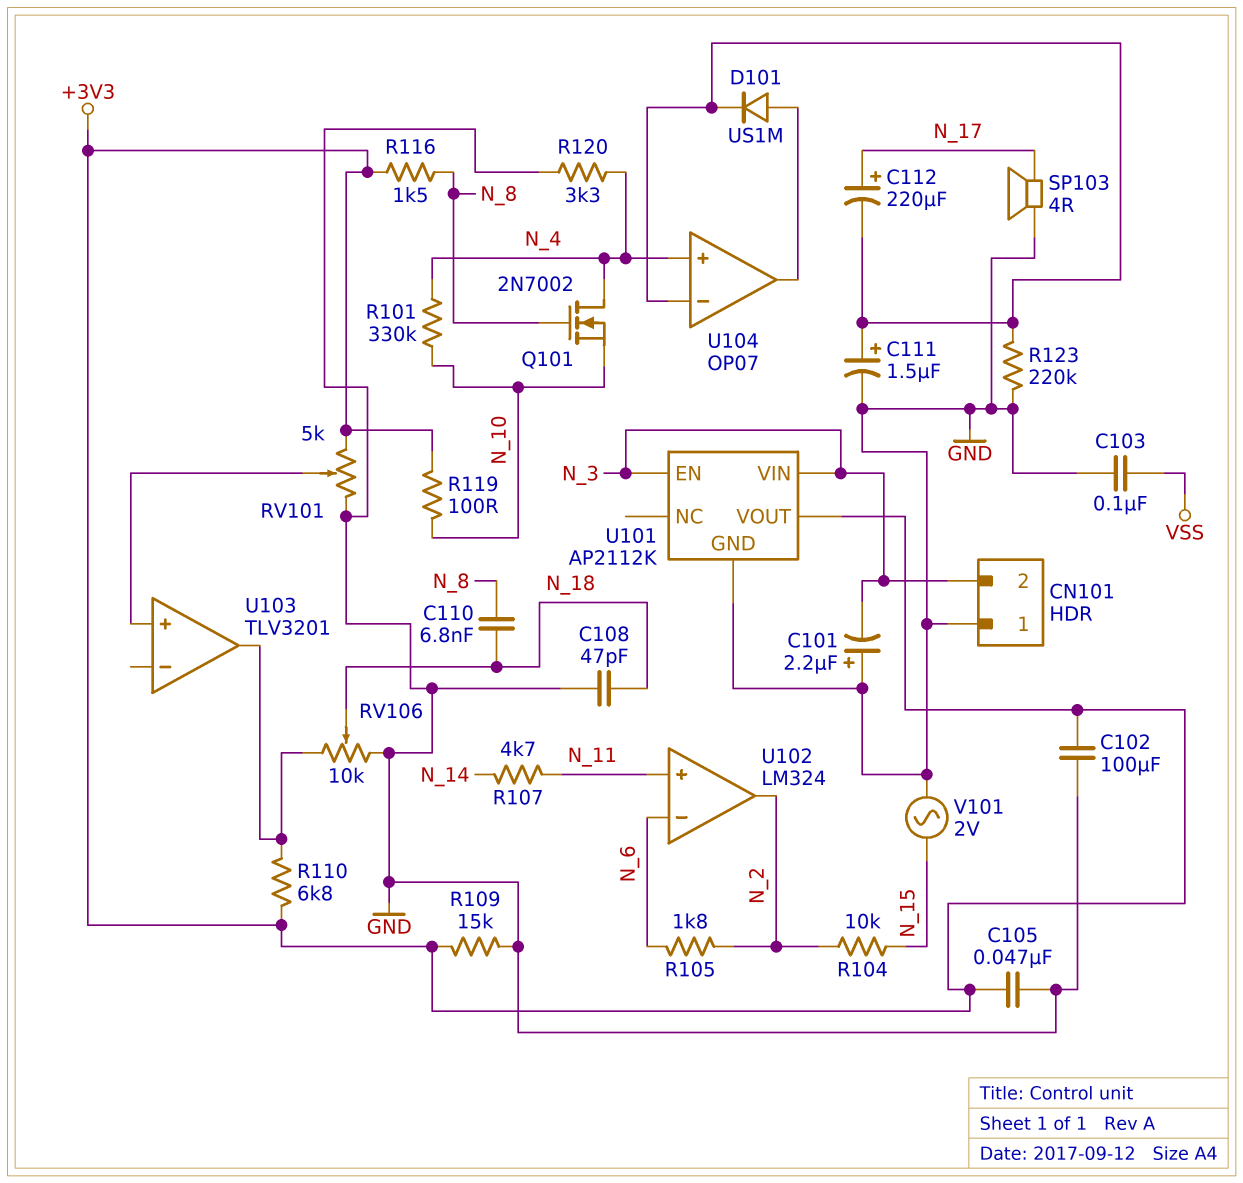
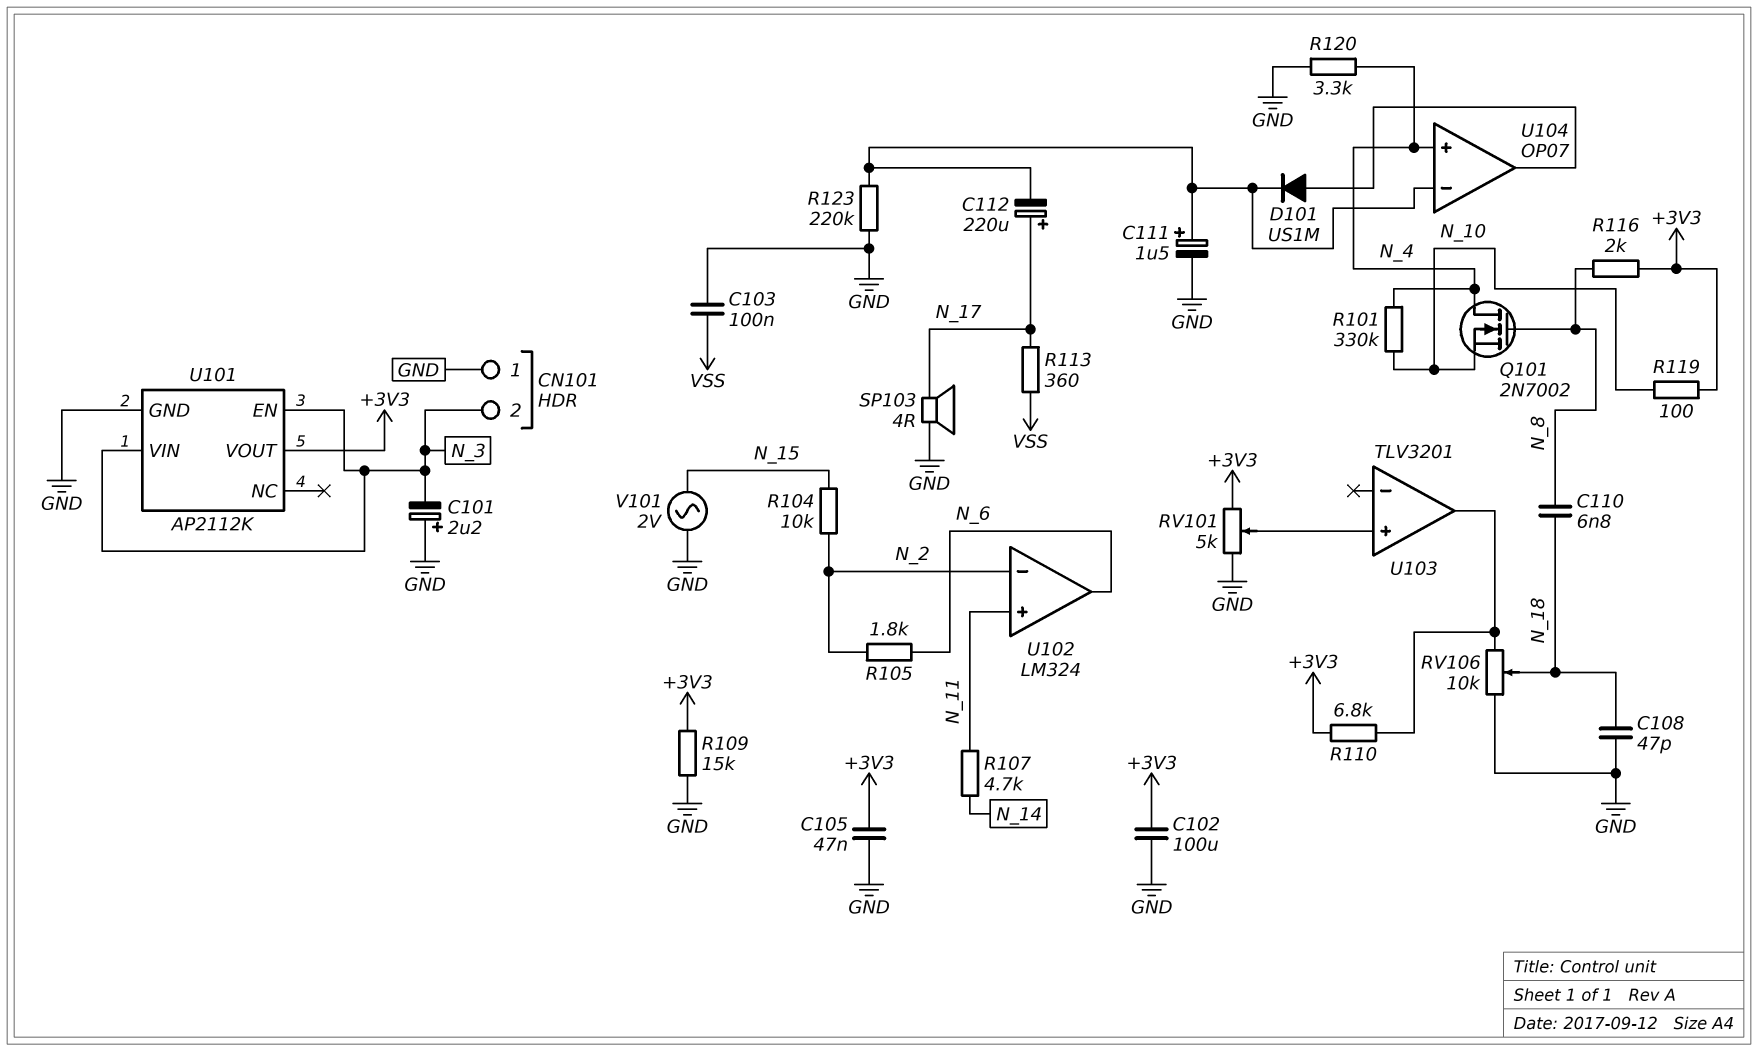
R113: none -> 360 (N_17, VSS)
R116: 1.5k (+3V3, N_8) -> 2k (+3V3, N_8)
U102 pin in-: N_6 -> N_2
U102 pin out: N_2 -> N_6

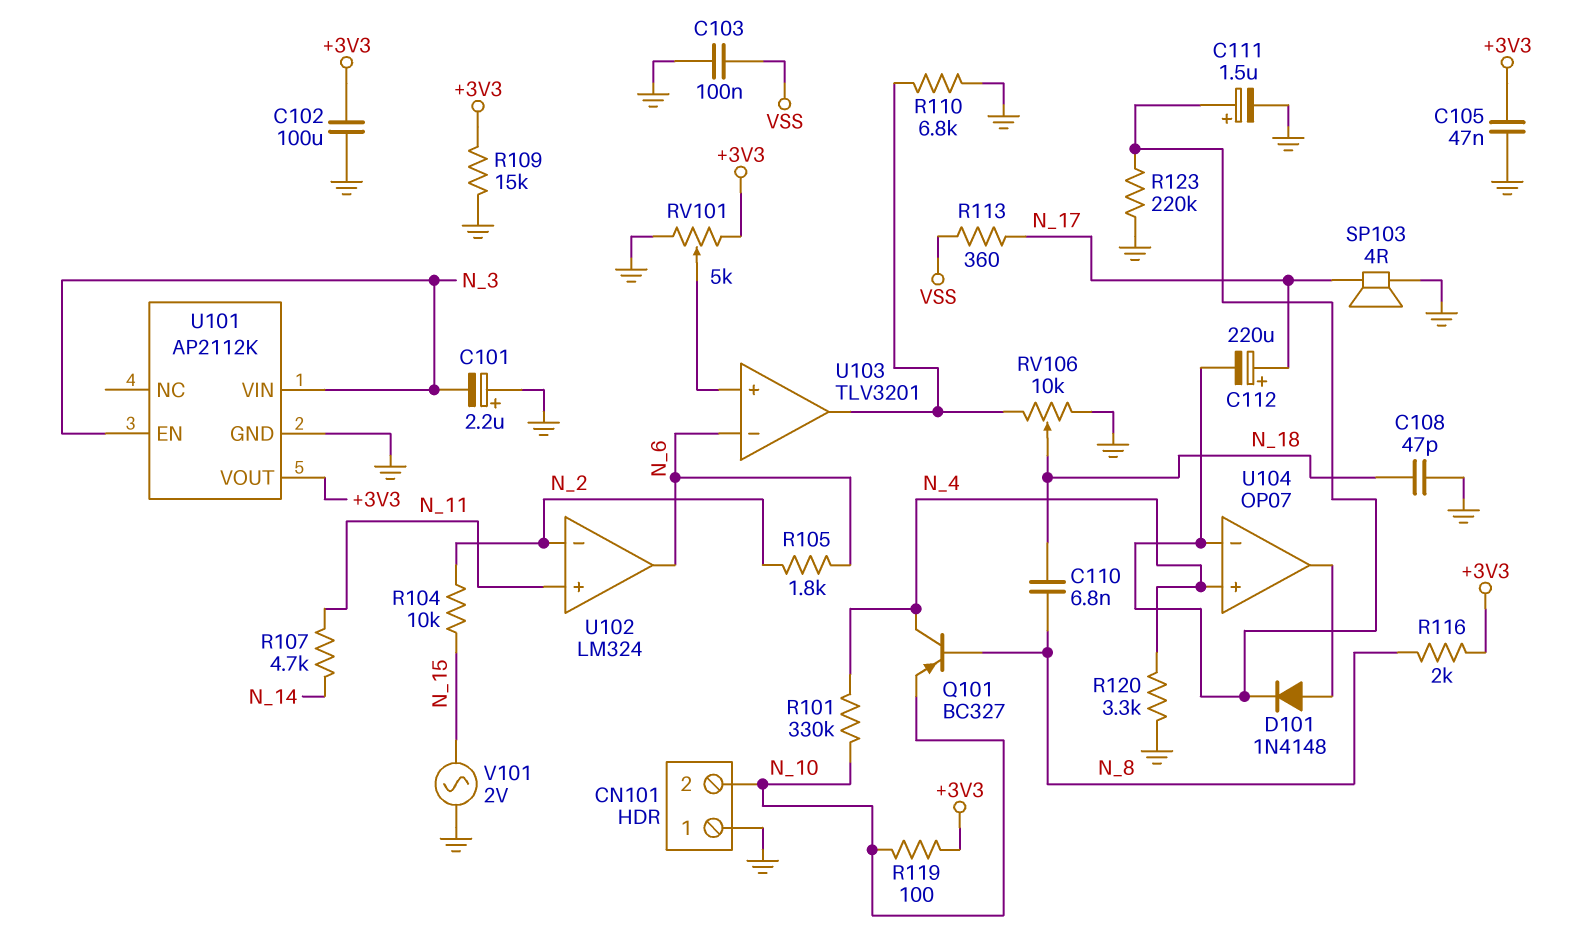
CN101 pin 2: N_3 -> N_10
D101: diode US1M (A U104/out, K U104/in-) -> diode 1N4148 (A U104/out, K U104/in-)
Q101: NMOS 2N7002 (G N_8, D N_4, S N_10) -> PNP BC327 (B N_8, C N_4, E N_10)
R110: 6.8k (+3V3, U103/out) -> 6.8k (GND, U103/out)
U103 pin in-: none -> N_6

